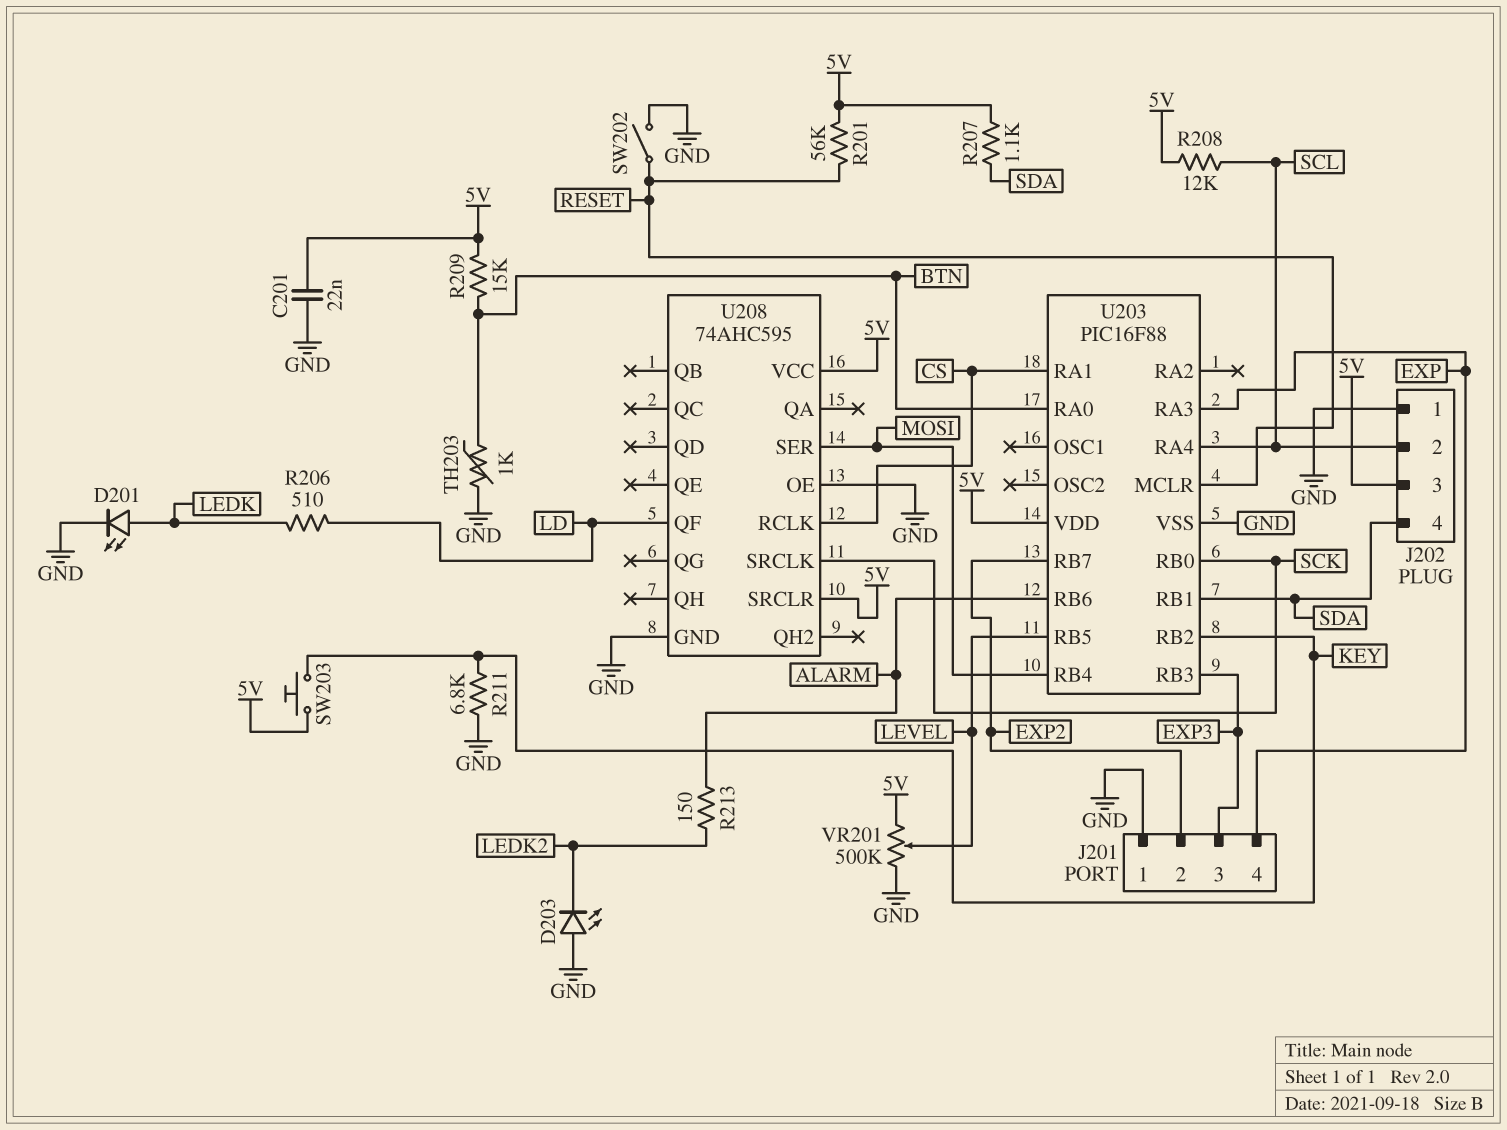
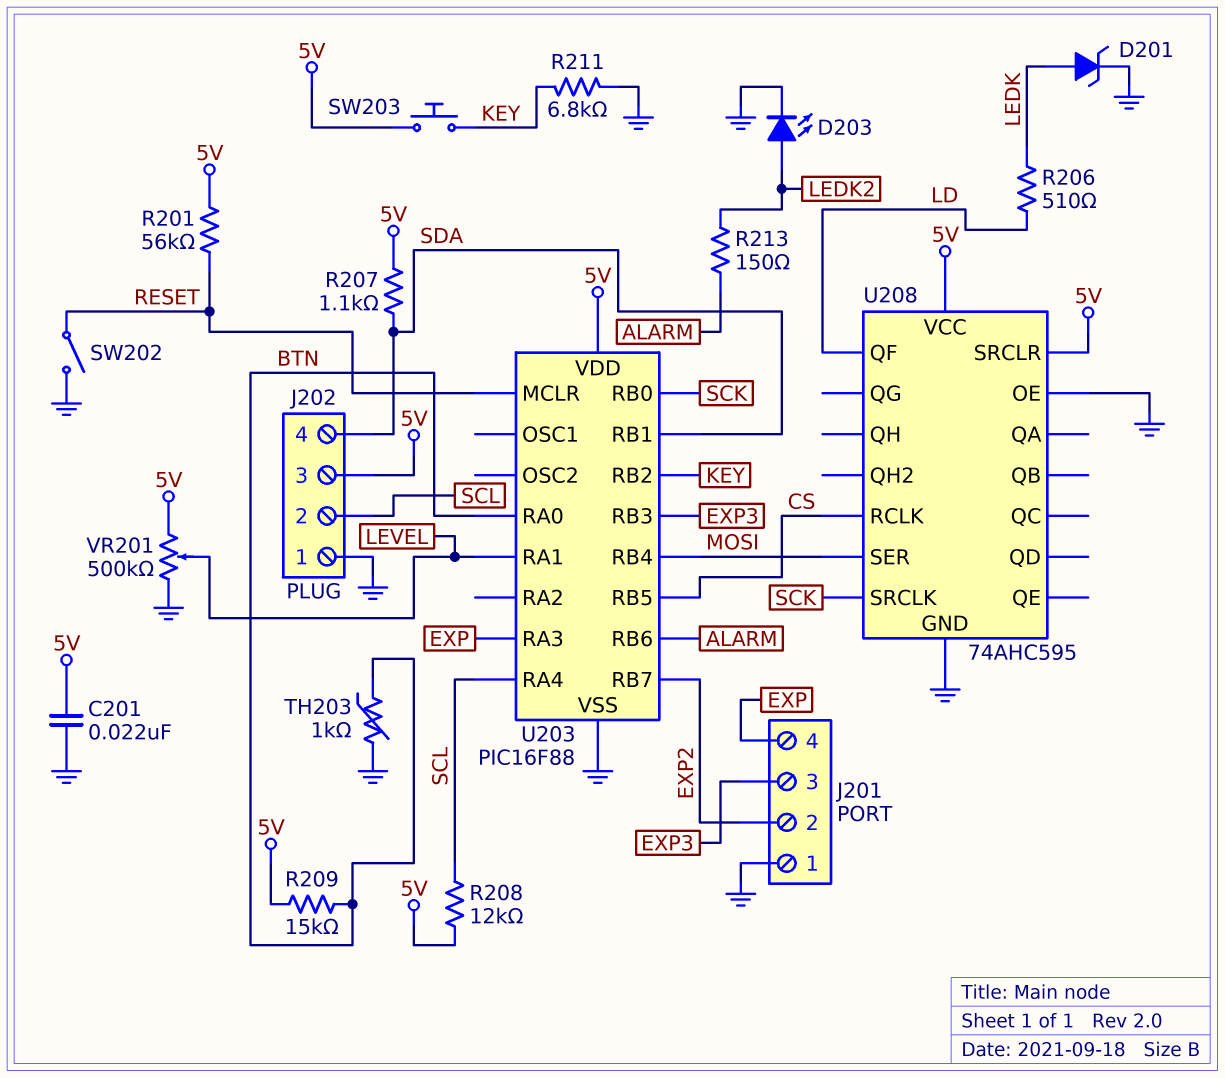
D201: LED (A LEDK, K GND) -> zener (A LEDK, K GND)
D203: LED (A GND, K LEDK2) -> LED (A LEDK2, K GND)
U203 pin RA1: CS -> LEVEL
U203 pin RB5: LEVEL -> CS

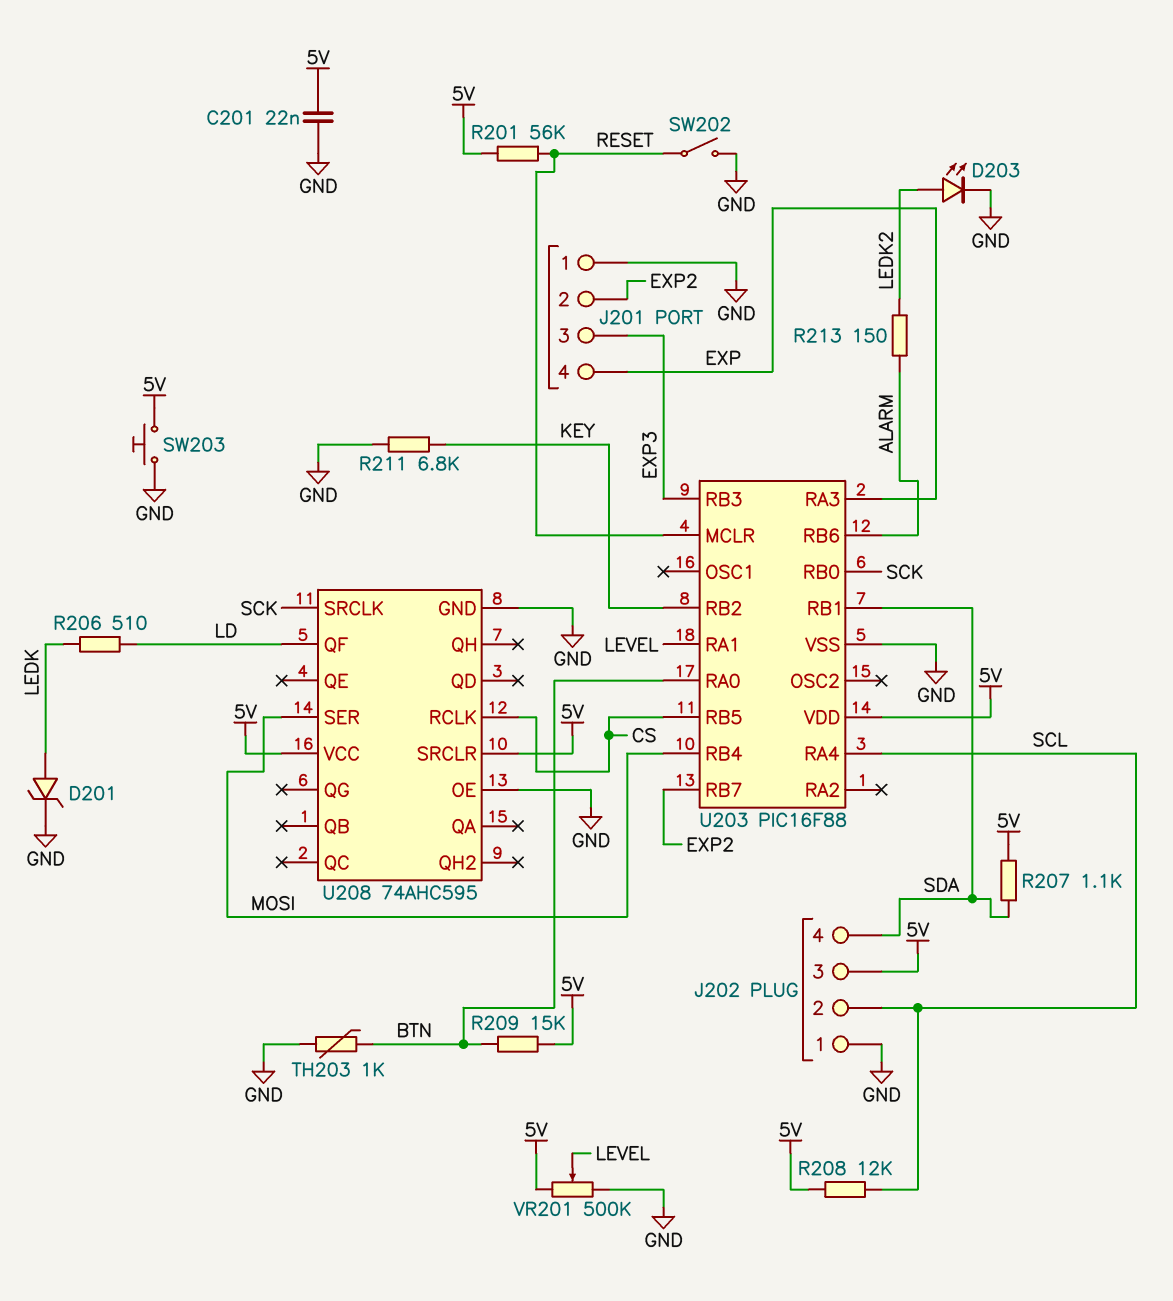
SW203: button (5V, KEY) -> button (5V, GND)

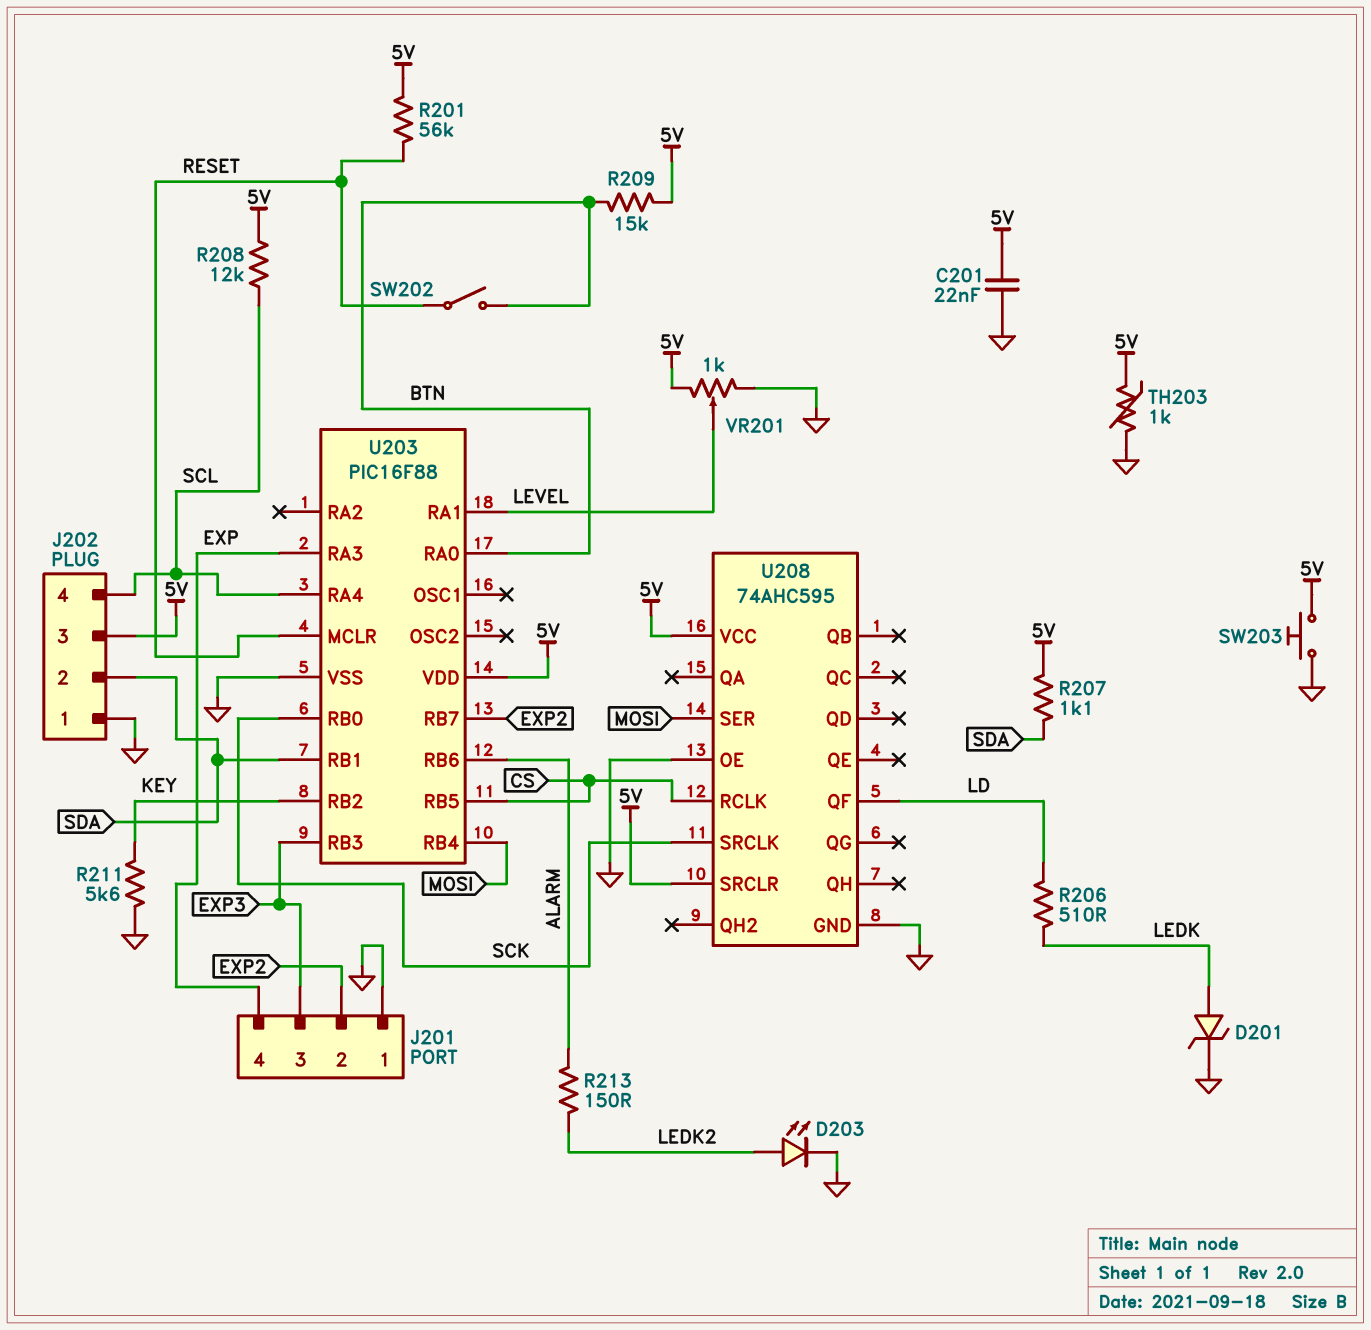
J202 pin 2: SCL -> SDA
J202 pin 4: SDA -> SCL
R211: 6.8k (GND, KEY) -> 5.6k (GND, KEY)
SW202: switch (GND, RESET) -> switch (BTN, RESET)
TH203: 1k (BTN, GND) -> 1k (5V, GND)
VR201: 500k (5V, GND, wiper LEVEL) -> 1k (5V, GND, wiper LEVEL)

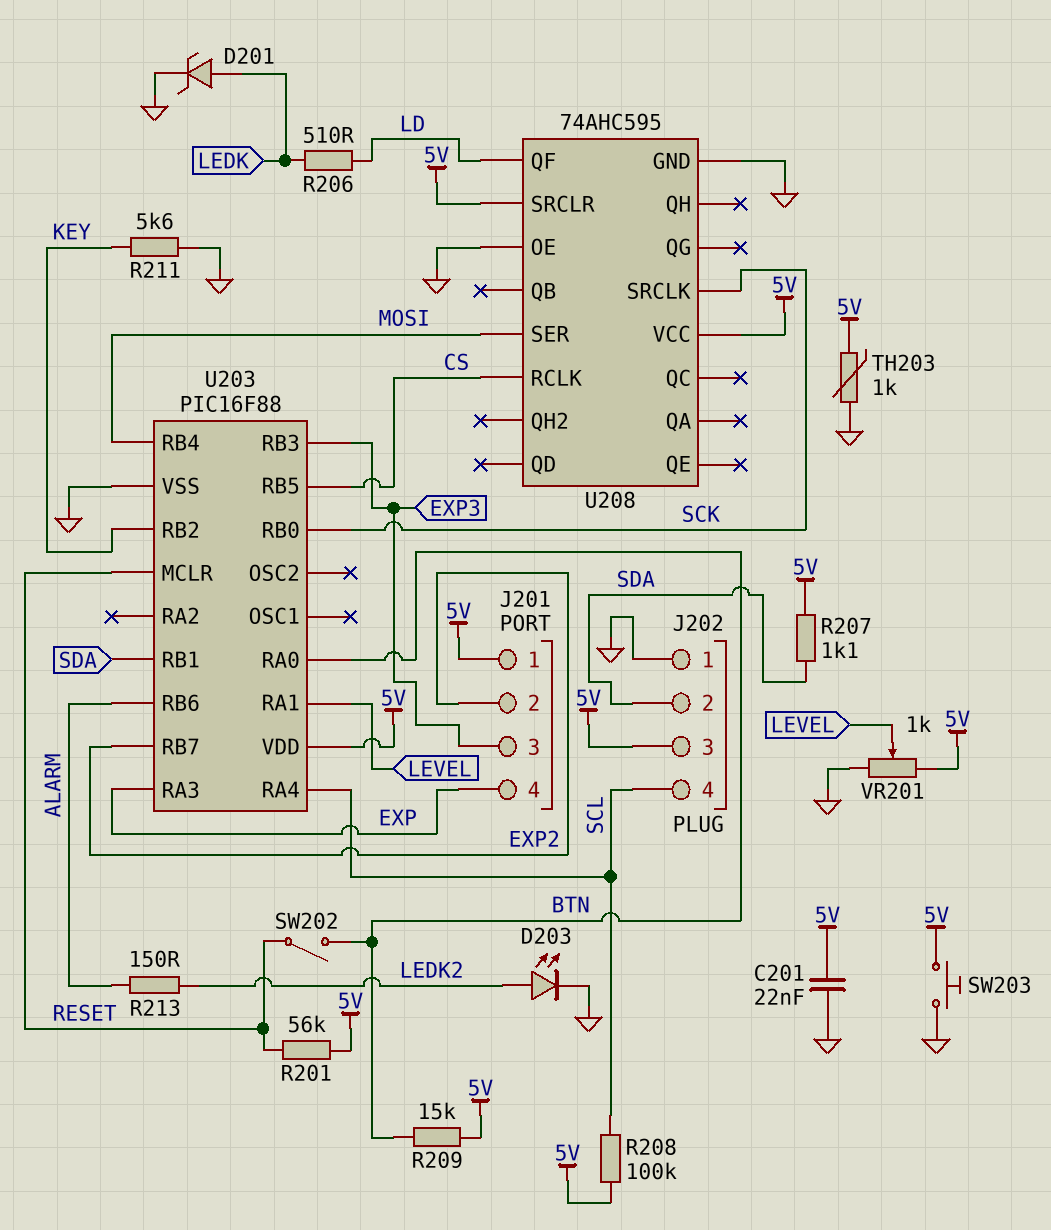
J201 pin 1: GND -> 5V
R208: 12k (5V, SCL) -> 100k (5V, SCL)

